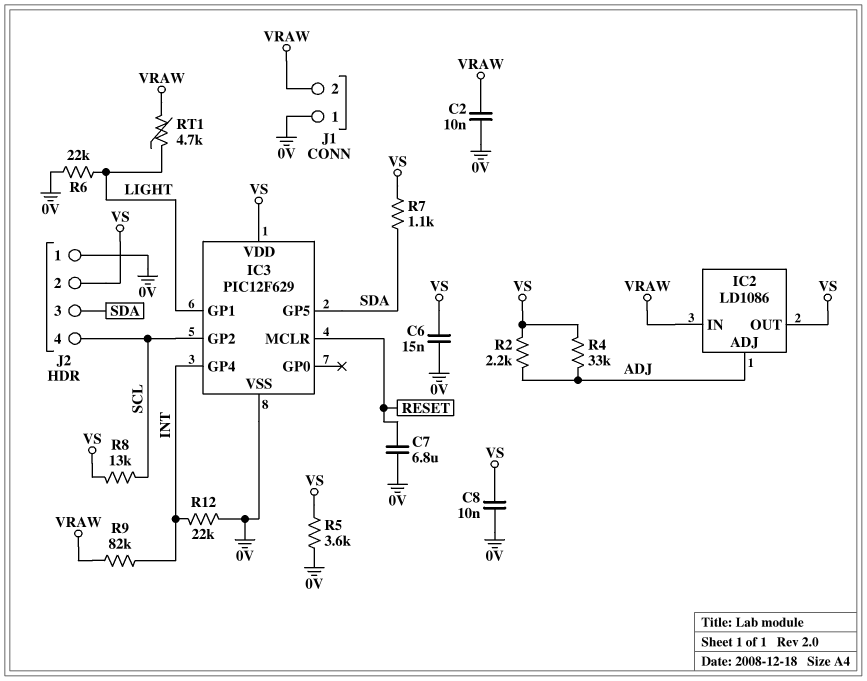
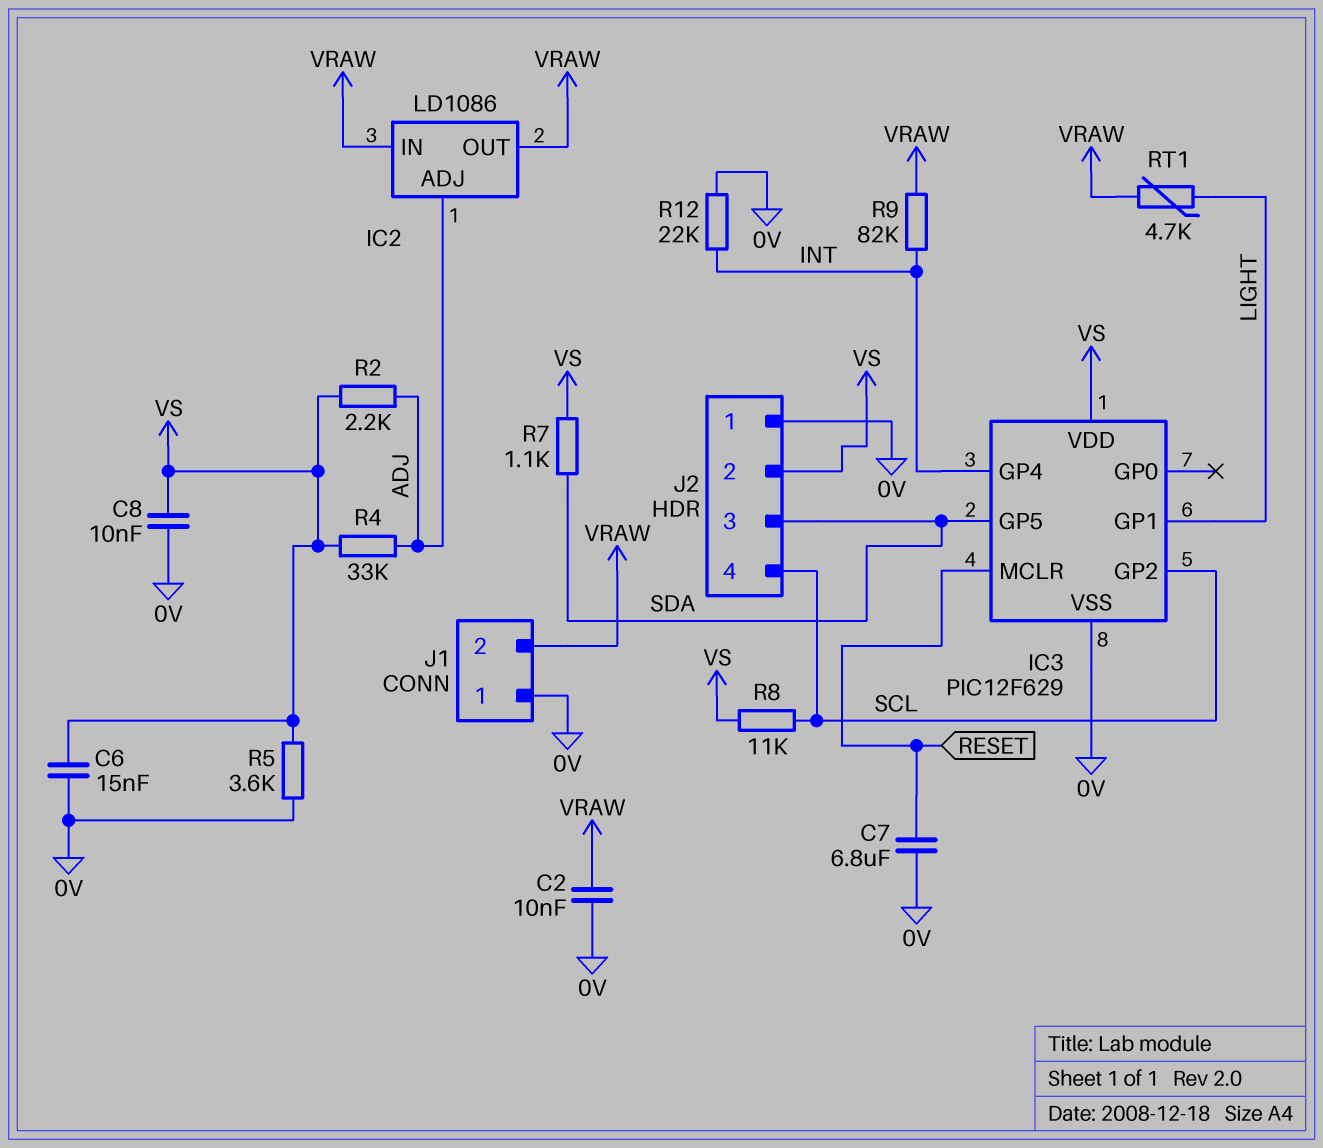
IC2 pin OUT: VS -> VRAW
R6: 22k (0V, LIGHT) -> none
R8: 13k (SCL, VS) -> 11k (SCL, VS)

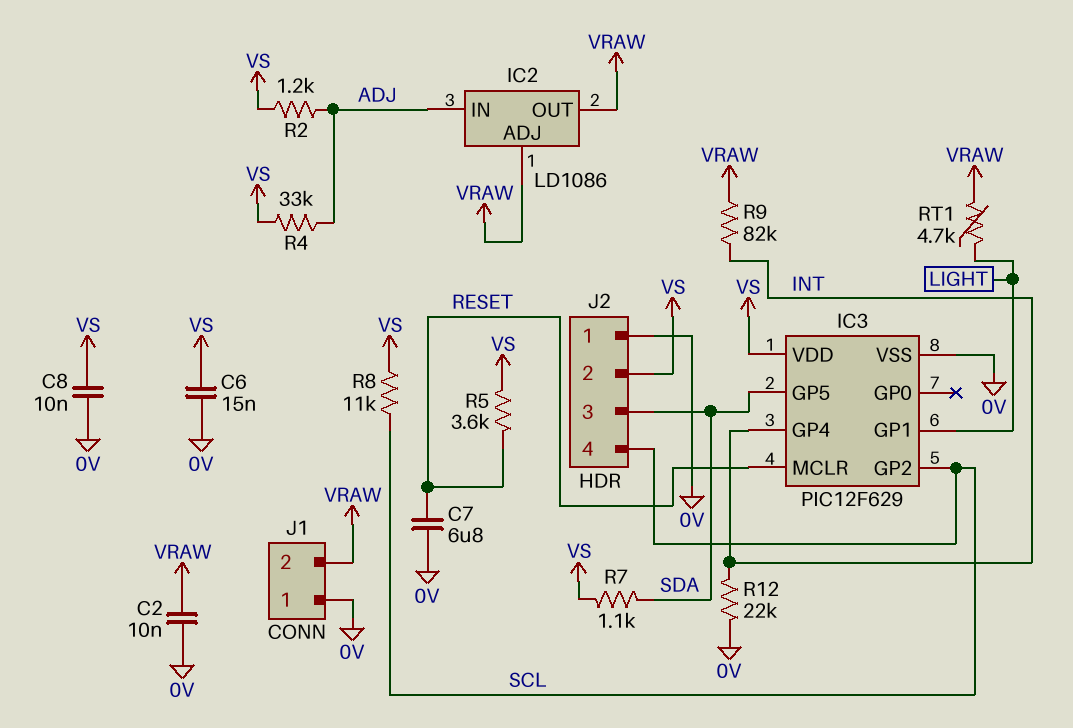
IC2 pin ADJ: ADJ -> VRAW
IC2 pin IN: VRAW -> ADJ
R2: 2.2k (ADJ, VS) -> 1.2k (ADJ, VS)
R5: 3.6k (0V, VS) -> 3.6k (RESET, VS)

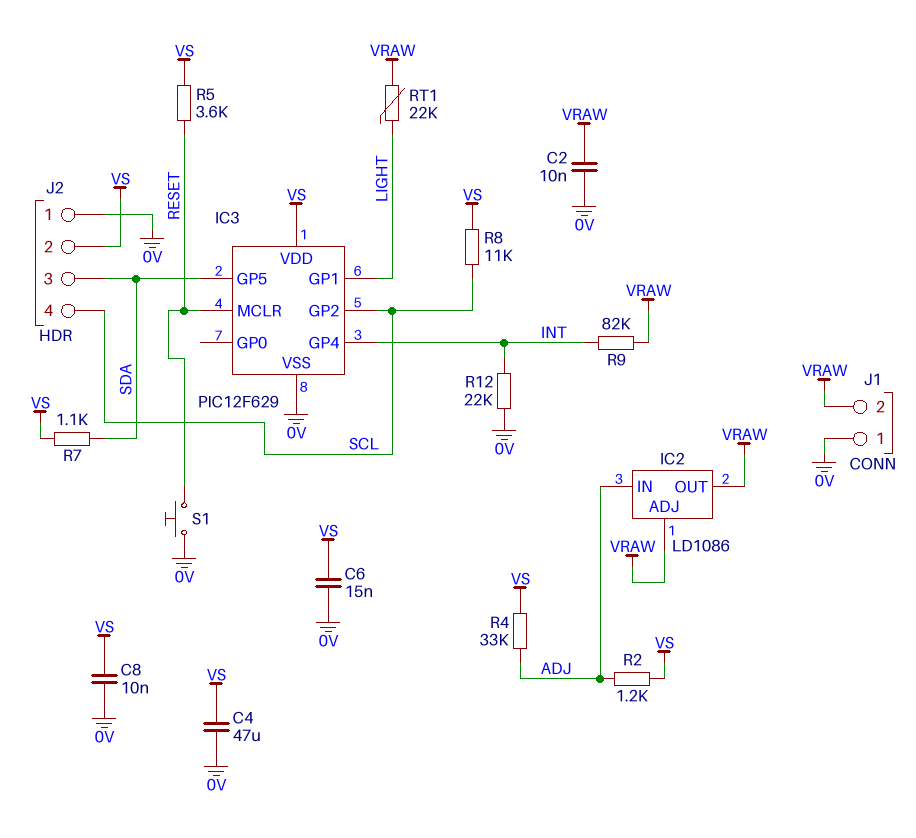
C4: none -> 47uF (0V, VS)
C7: 6.8uF (0V, RESET) -> none
RT1: 4.7k (LIGHT, VRAW) -> 22k (LIGHT, VRAW)
S1: none -> button (0V, RESET)

